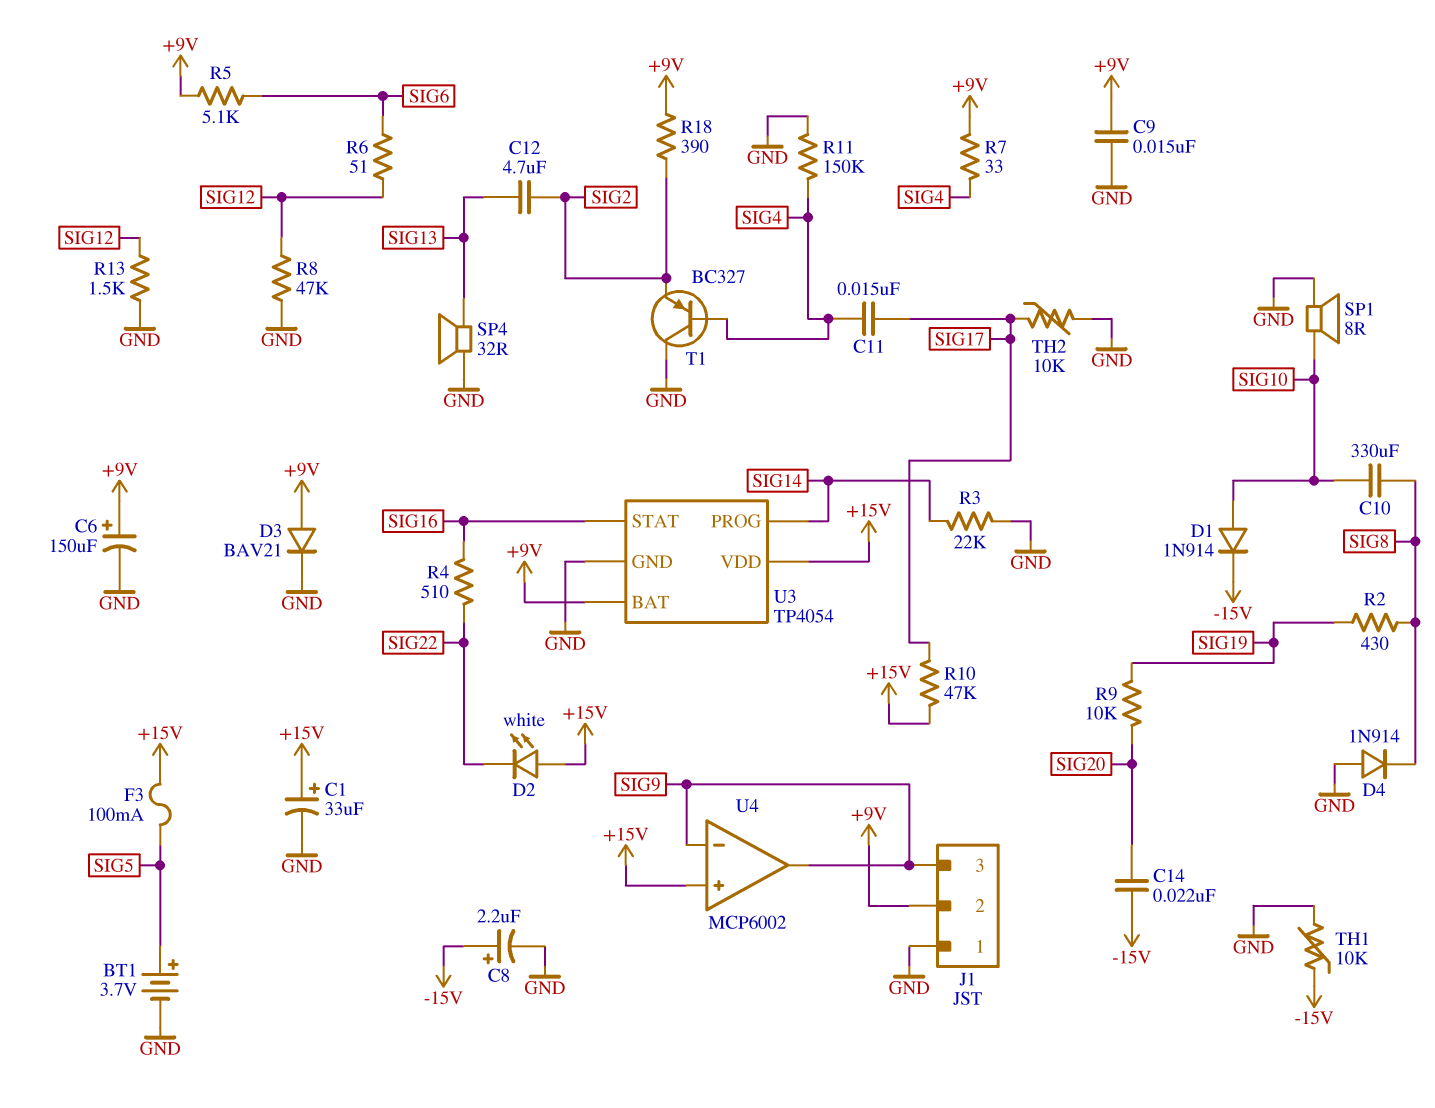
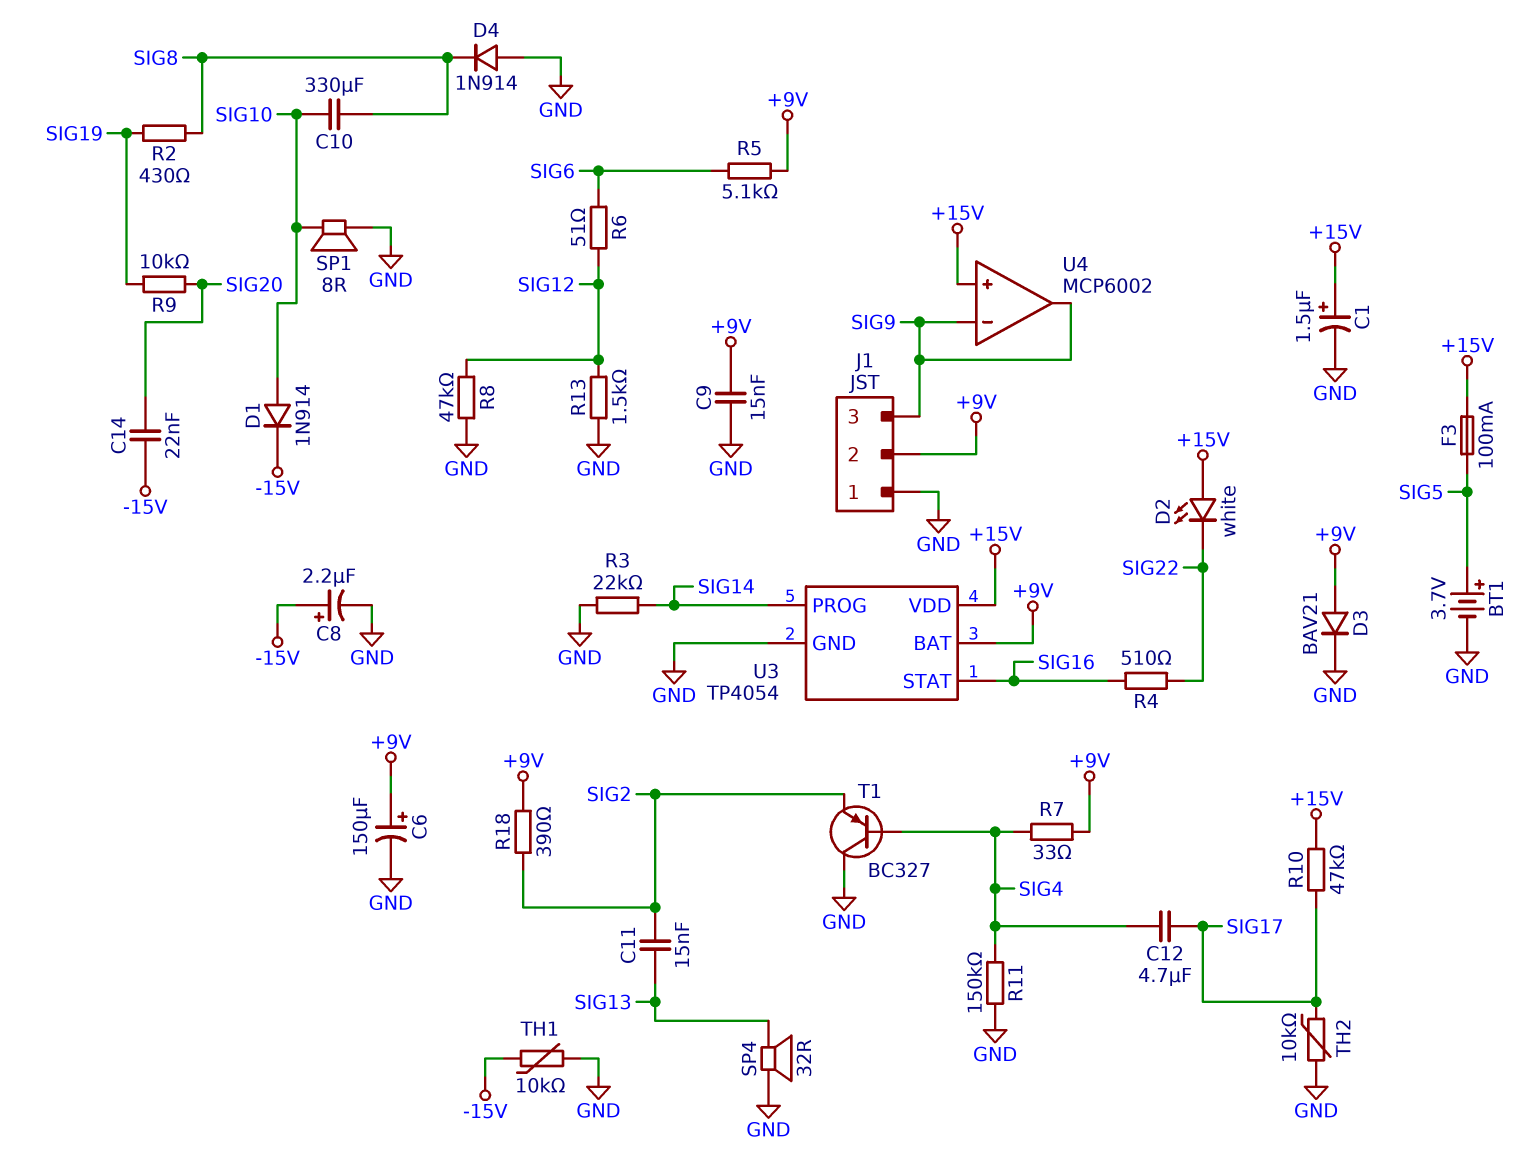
C1: 33uF (plus +15V, minus GND) -> 1.5uF (plus +15V, minus GND)
C11: 15nF (SIG4, SIG17) -> 15nF (SIG2, SIG13)
C12: 4.7uF (SIG2, SIG13) -> 4.7uF (SIG4, SIG17)

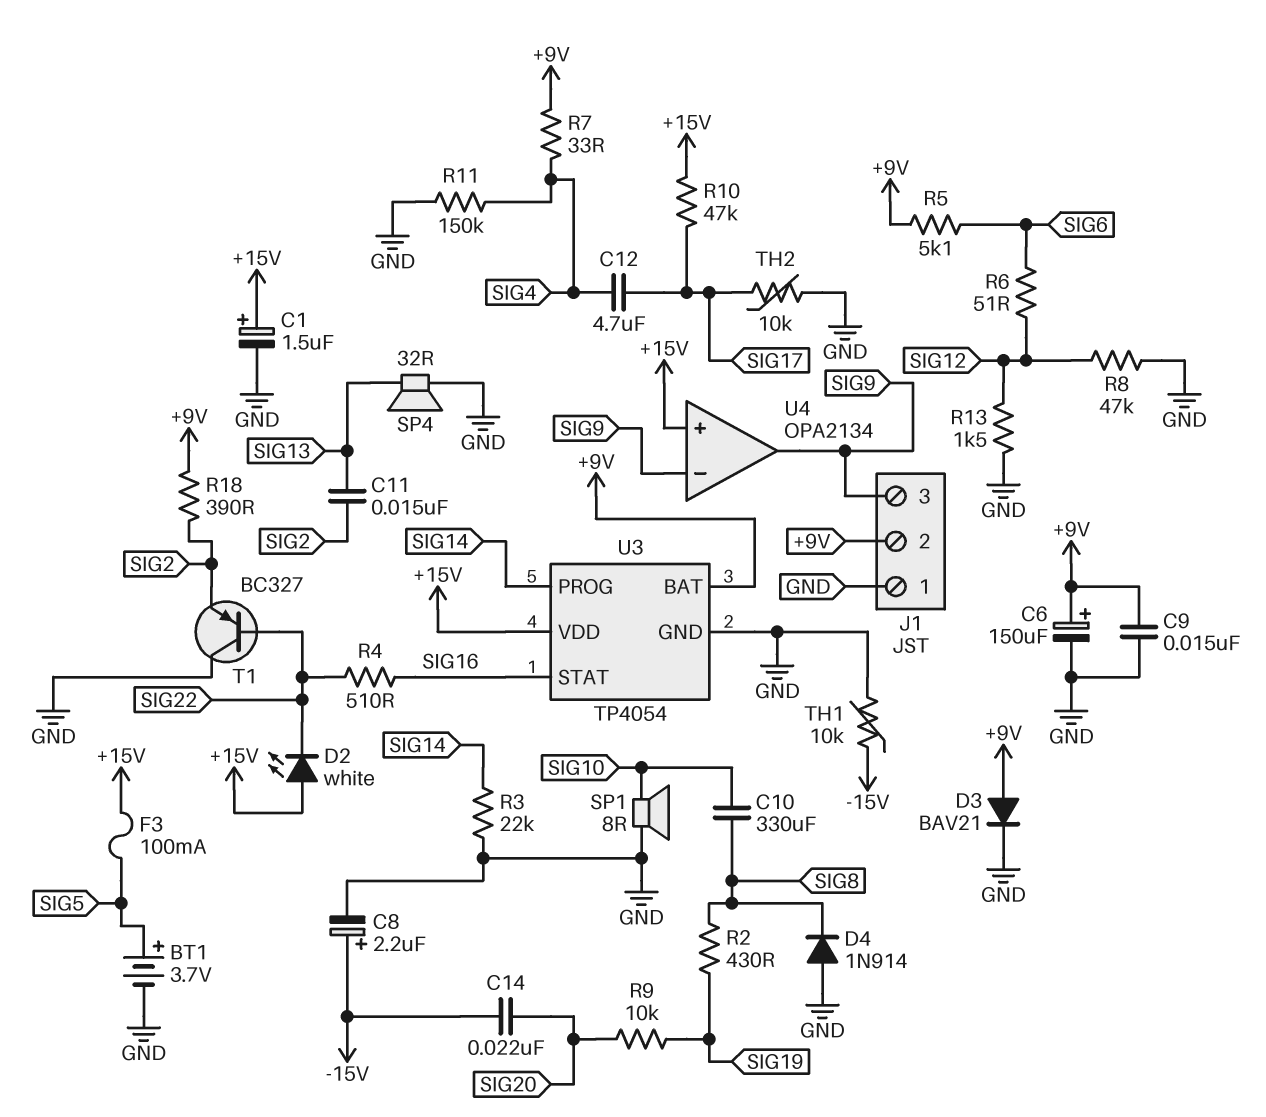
D1: diode 1N914 (A SIG10, K -15V) -> none
T1: PNP BC327 (B SIG4, C GND, E SIG2) -> PNP BC327 (B SIG22, C GND, E SIG2)
U4: MCP6002 -> OPA2134

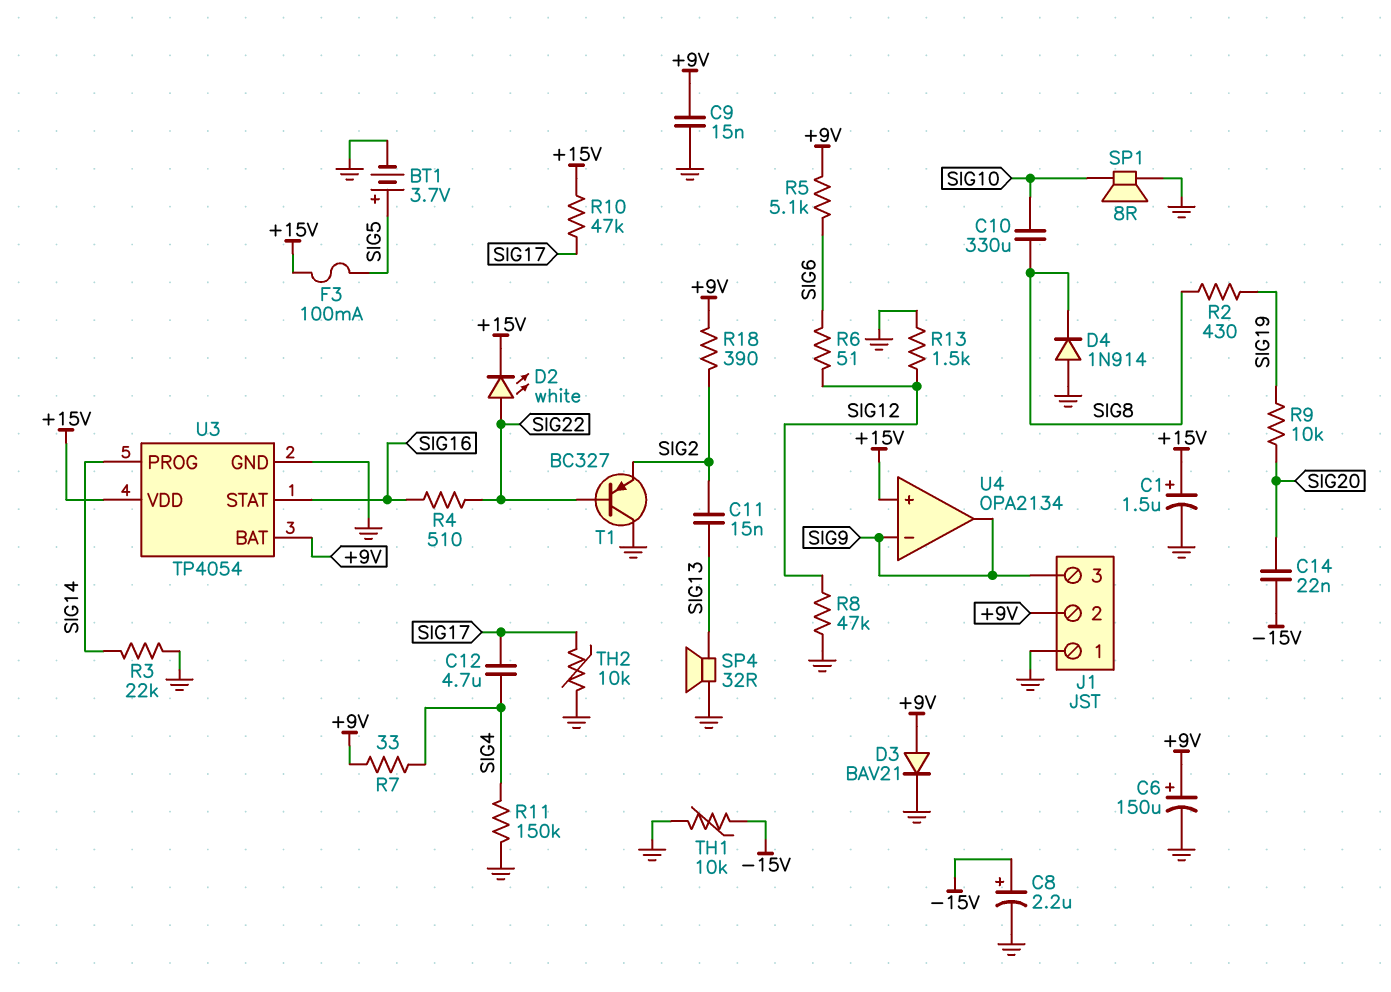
D2: LED white (A +15V, K SIG22) -> LED white (A SIG22, K +15V)

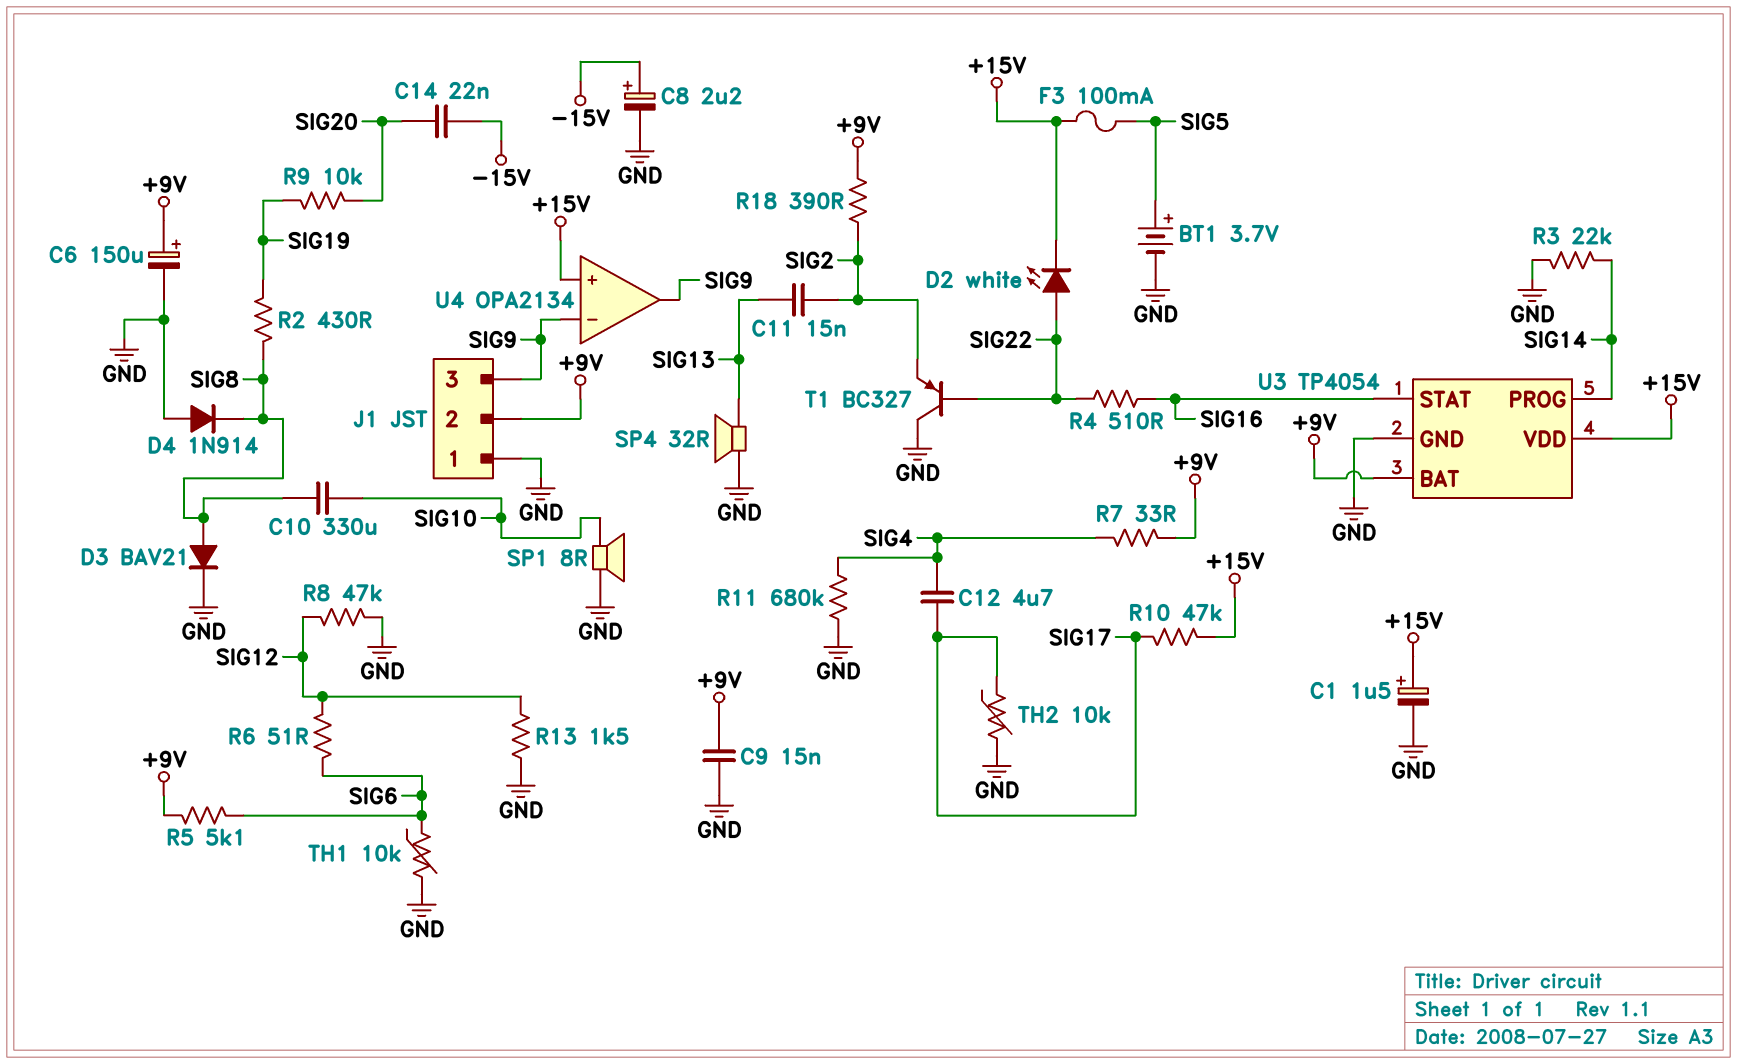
D3: diode BAV21 (A +9V, K GND) -> diode BAV21 (A SIG8, K GND)
R11: 150k (GND, SIG4) -> 680k (GND, SIG4)
TH1: 10k (-15V, GND) -> 10k (GND, SIG6)

